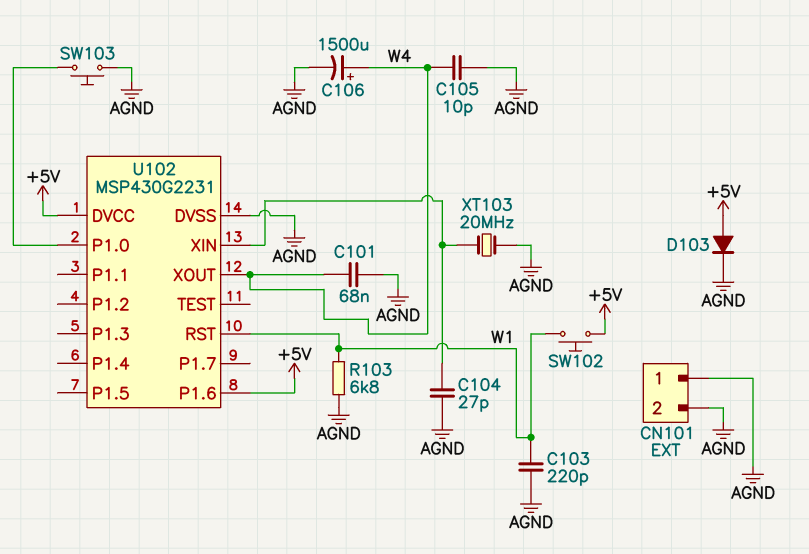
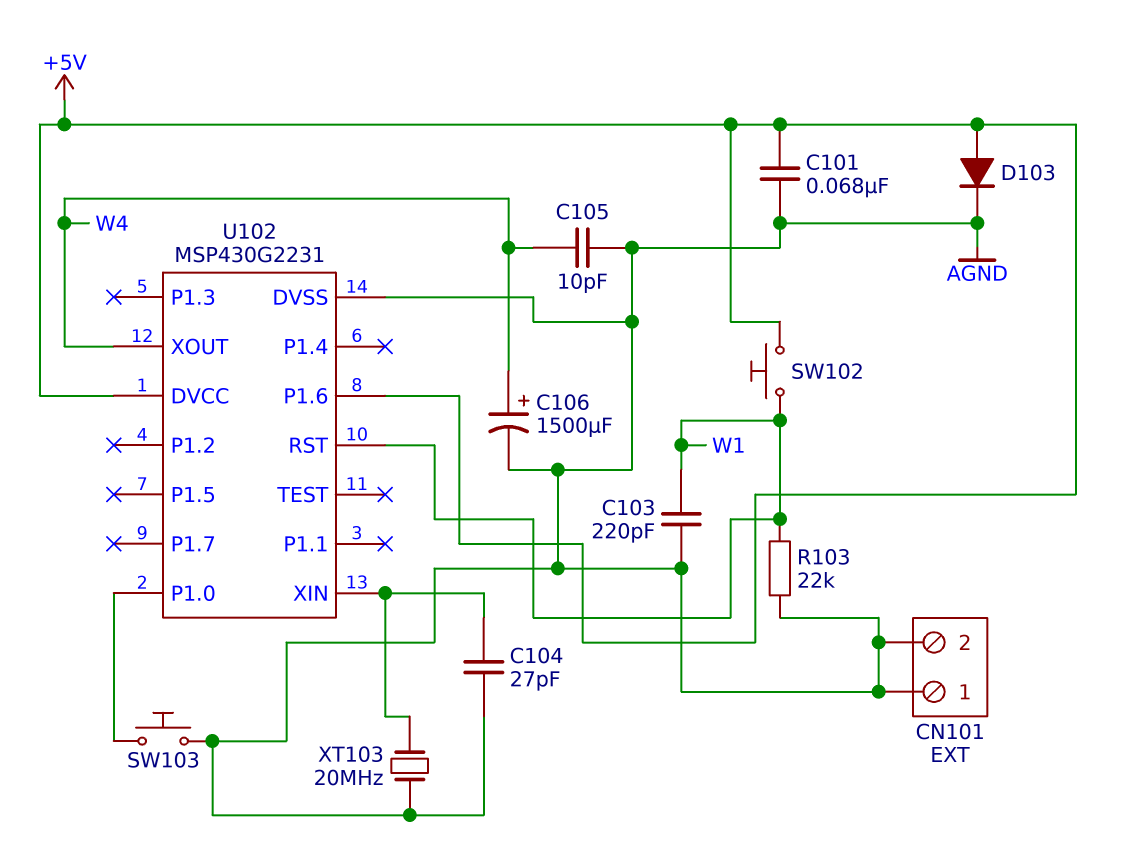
C101: 68nF (AGND, W4) -> 68nF (+5V, AGND)
R103: 6.8k (AGND, W1) -> 22k (AGND, W1)

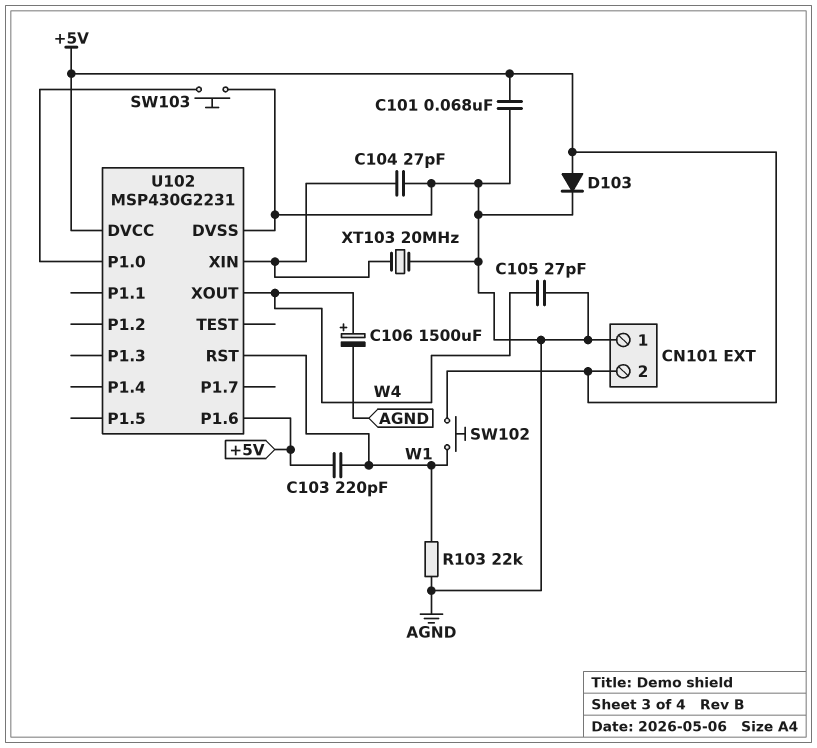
C103: 220pF (AGND, W1) -> 220pF (+5V, W1)
C105: 10pF (AGND, W4) -> 27pF (AGND, W4)
CN101 pin 2: AGND -> +5V

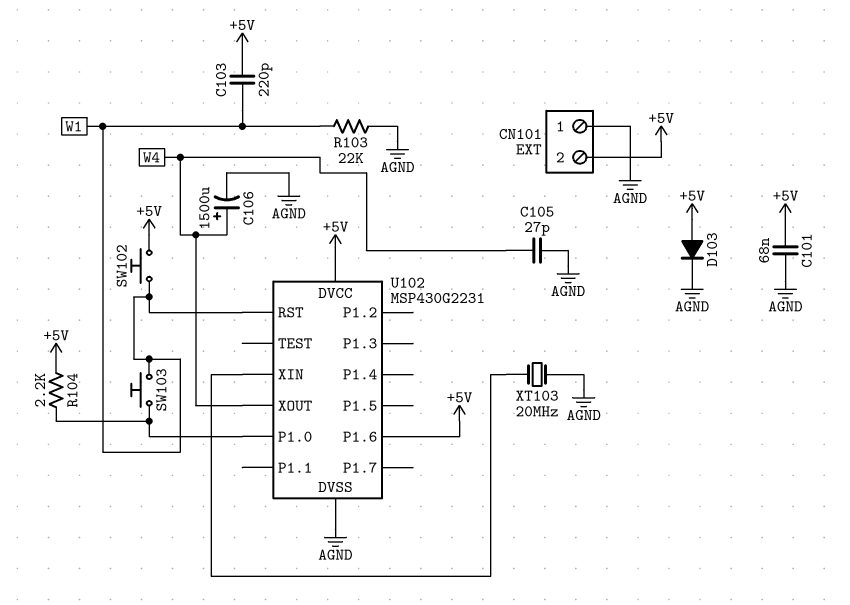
C104: 27pF (AGND, U102/XIN) -> none
R104: none -> 2.2k (+5V, U102/P1.0)
SW103: button (AGND, U102/P1.0) -> button (U102/P1.0, W1)

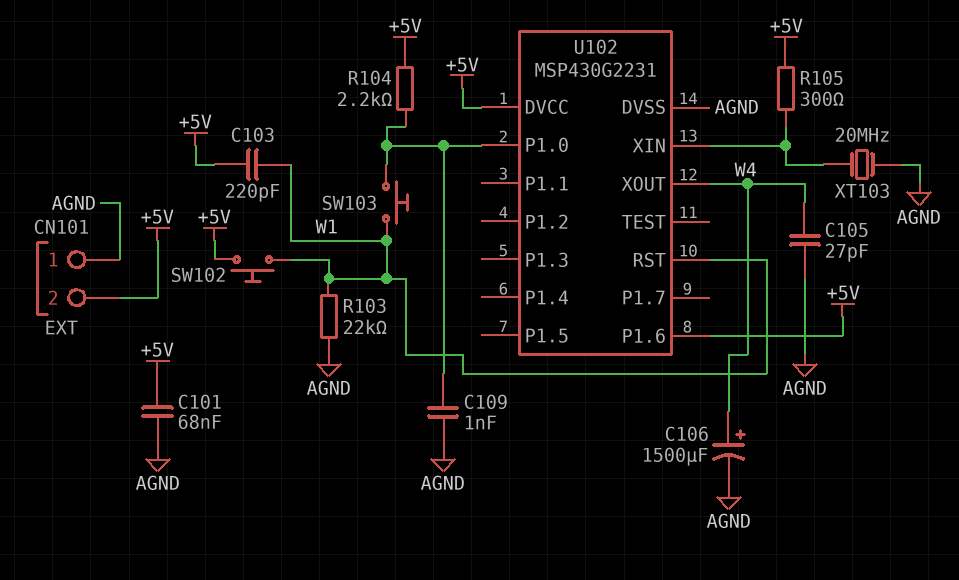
C109: none -> 1nF (AGND, U102/P1.0)
D103: diode (A +5V, K AGND) -> none
R105: none -> 300 (+5V, U102/XIN)

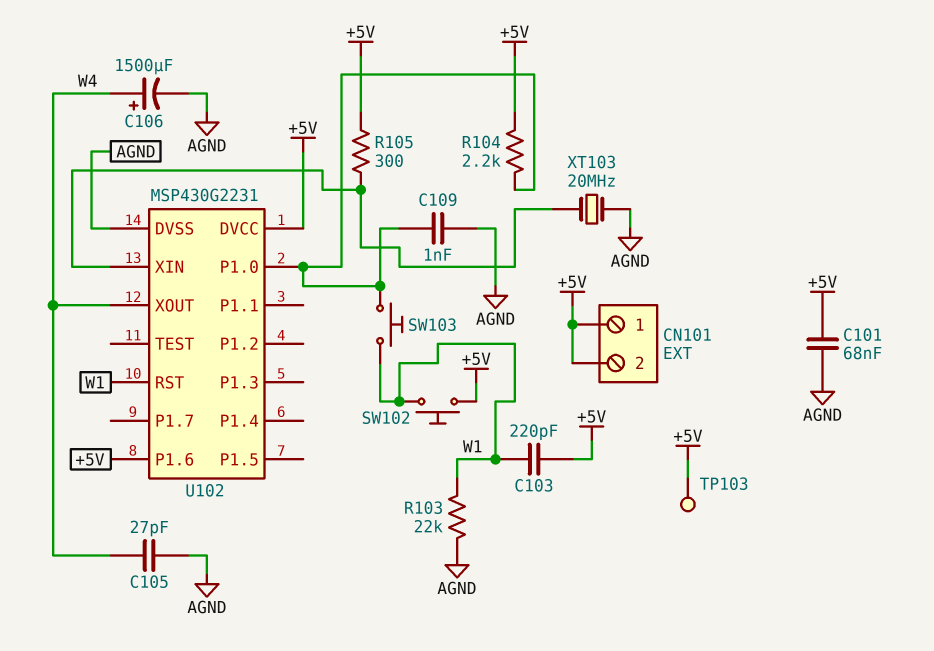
CN101 pin 1: AGND -> +5V
TP103: none -> test point (+5V)

